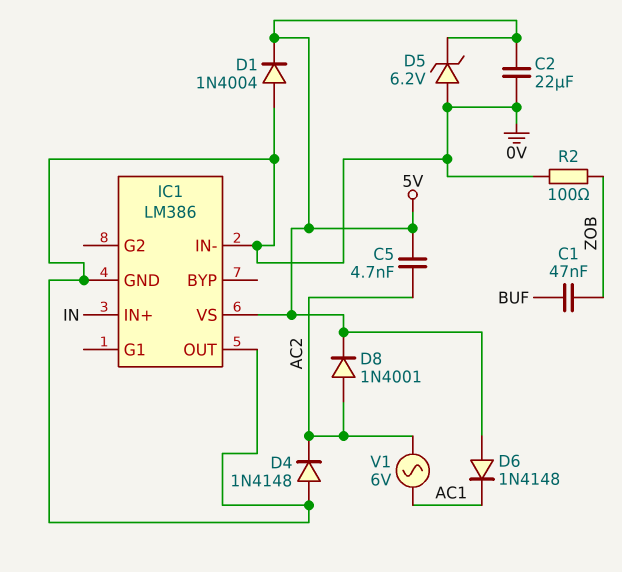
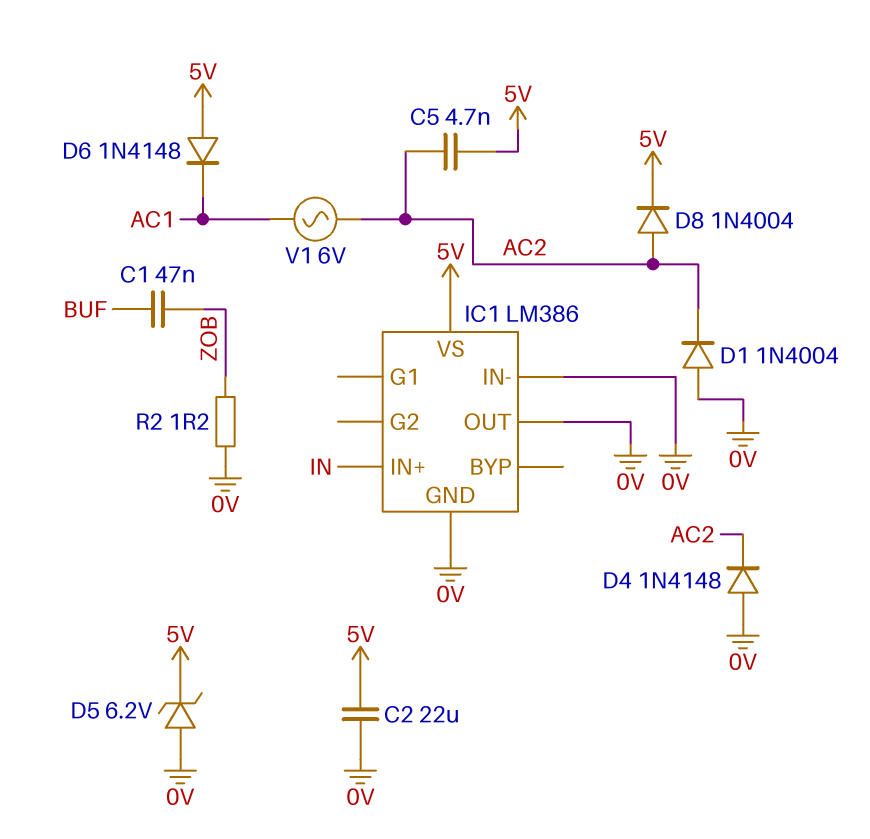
D1: diode 1N4004 (A 0V, K 5V) -> diode 1N4004 (A 0V, K AC2)
D8: diode 1N4001 (A AC2, K 5V) -> diode 1N4004 (A AC2, K 5V)
R2: 100 (0V, ZOB) -> 1.2 (0V, ZOB)

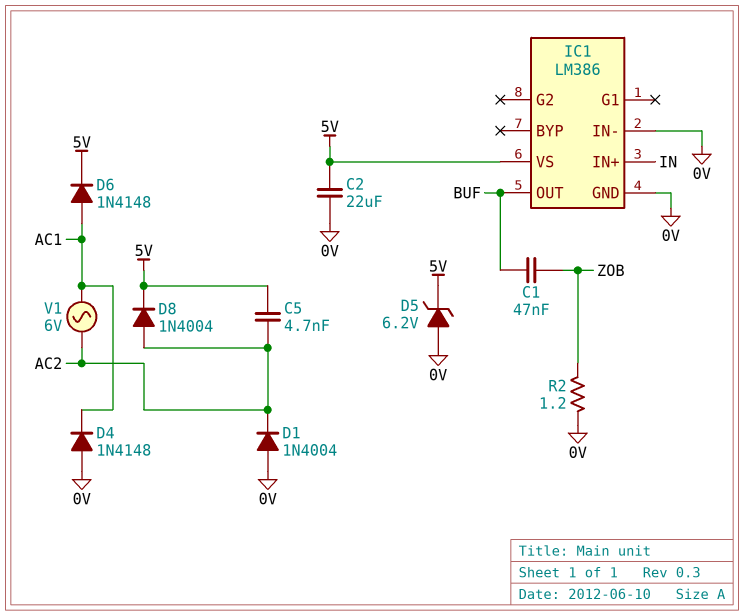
D4: diode 1N4148 (A 0V, K AC2) -> diode 1N4148 (A 0V, K AC1)
D6: diode 1N4148 (A 5V, K AC1) -> diode 1N4148 (A AC1, K 5V)
IC1 pin OUT: 0V -> BUF

